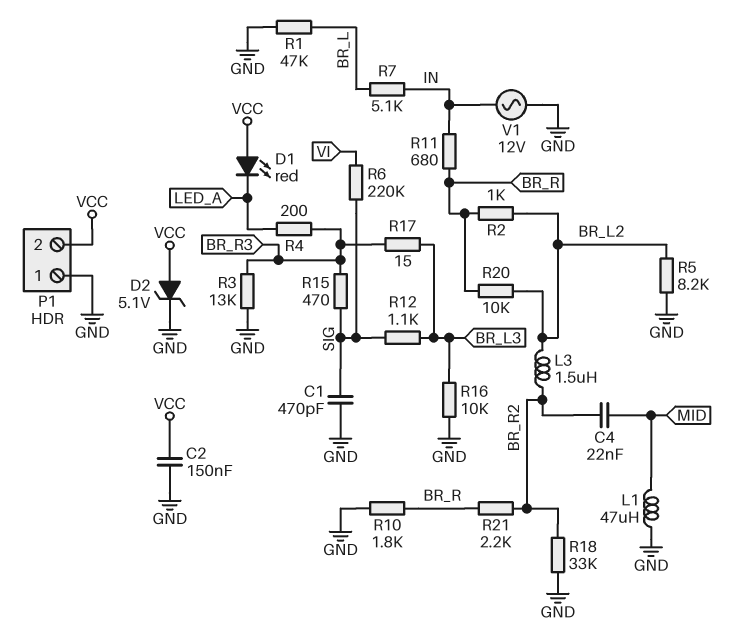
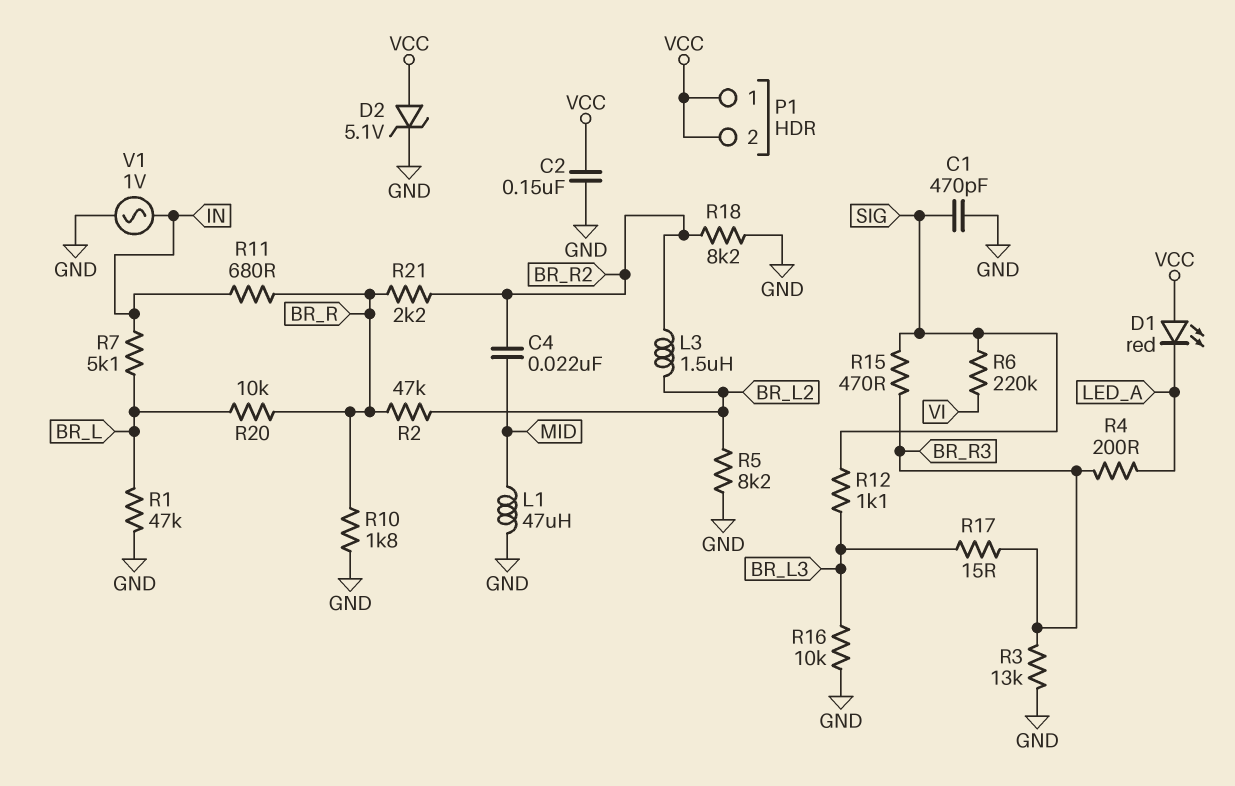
P1 pin 1: GND -> VCC
R2: 1k (BR_L2, BR_R) -> 47k (BR_L2, BR_R)
R18: 33k (BR_R2, GND) -> 8.2k (BR_R2, GND)
R20: 10k (BR_L2, BR_R) -> 10k (BR_L, BR_R)
V1: AC 12V (GND, IN) -> AC 1V (GND, IN)

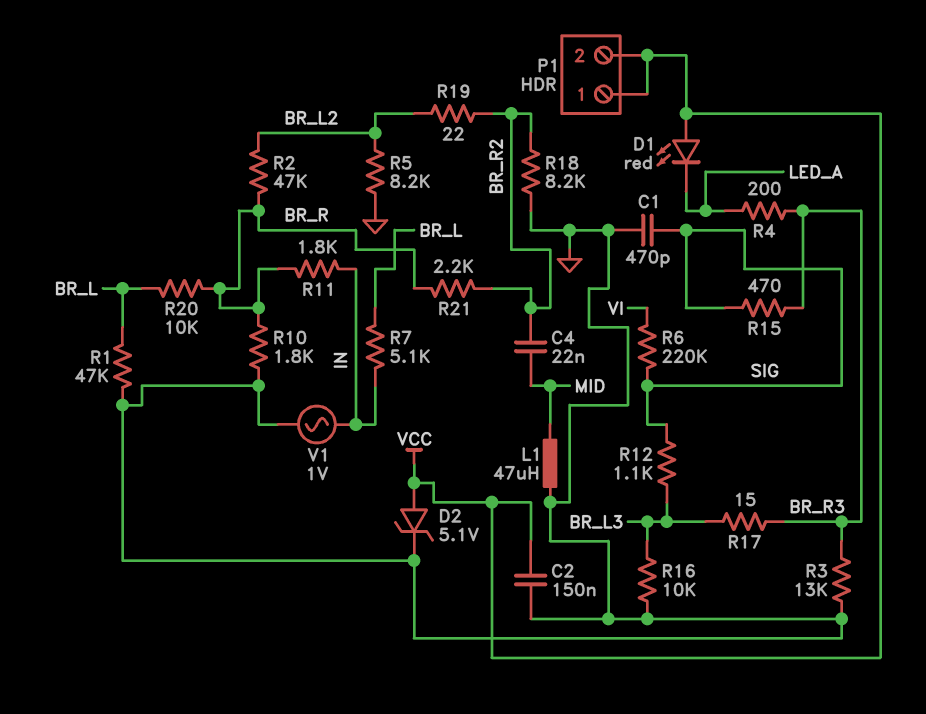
L3: 1.5uH (BR_L2, BR_R2) -> none
R11: 680 (BR_R, IN) -> 1.8k (BR_R, IN)
R19: none -> 22 (BR_L2, BR_R2)

